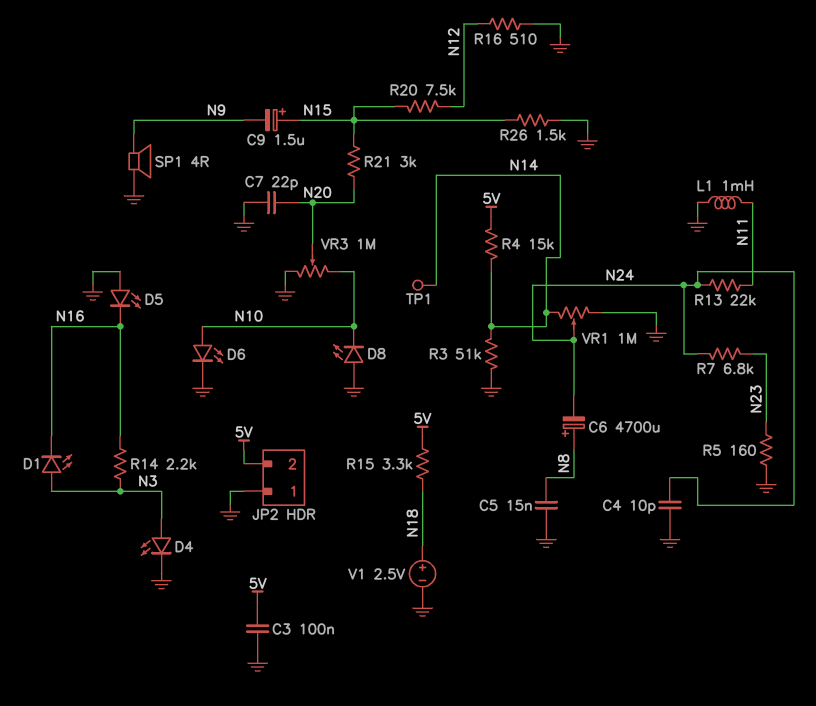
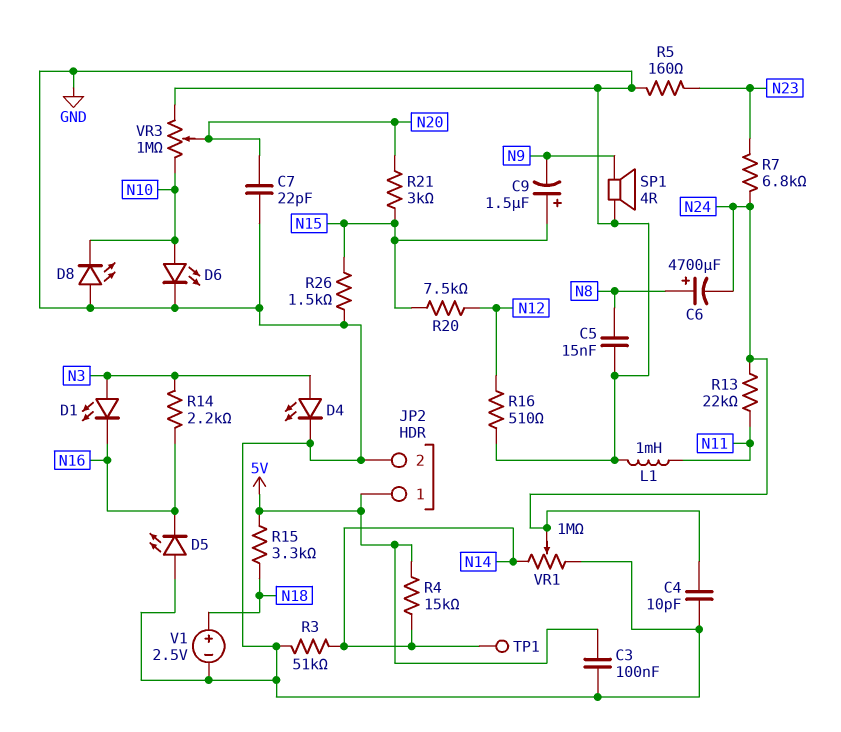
JP2 pin 1: GND -> 5V
JP2 pin 2: 5V -> GND

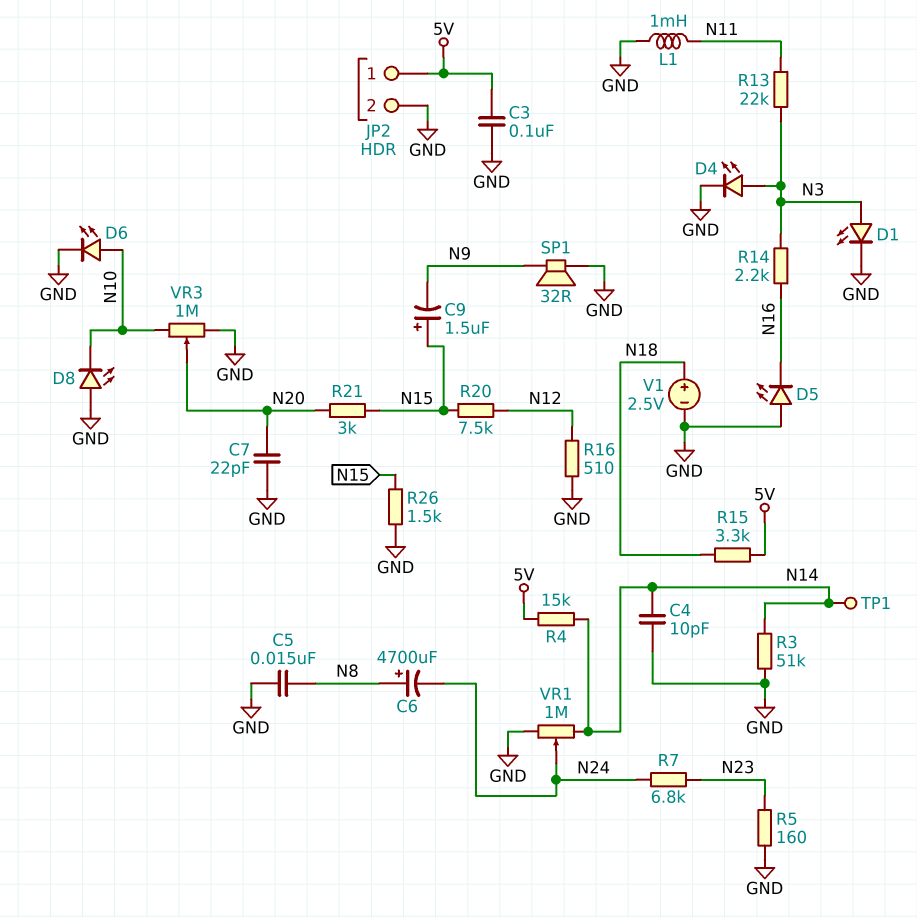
C4: 10pF (GND, N24) -> 10pF (GND, N14)
D1: LED (A N3, K N16) -> LED (A N3, K GND)
R13: 22k (N11, N24) -> 22k (N3, N11)
SP1: speaker 4R (GND, N9) -> speaker 32R (GND, N9)

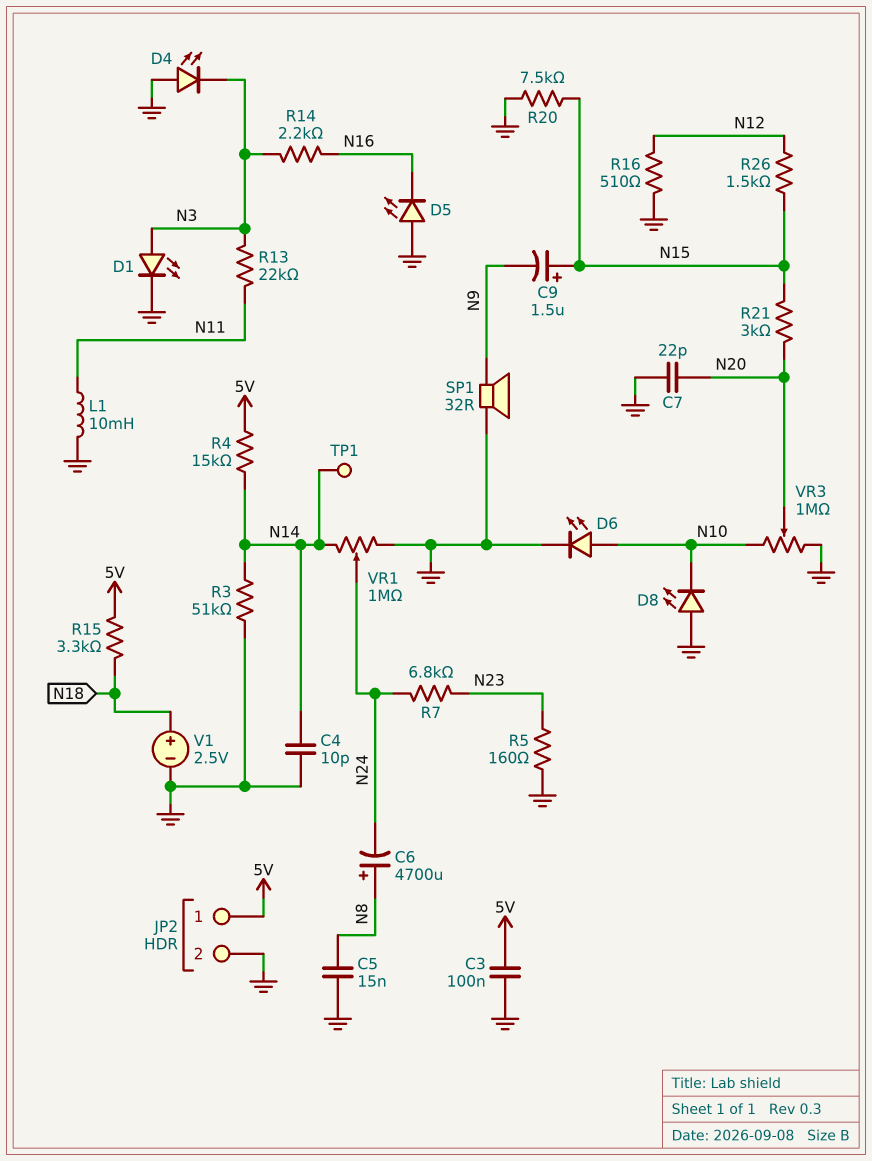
D4: LED (A N3, K GND) -> LED (A GND, K N3)
L1: 1mH (GND, N11) -> 10mH (GND, N11)
R20: 7.5k (N12, N15) -> 7.5k (GND, N15)
R26: 1.5k (GND, N15) -> 1.5k (N12, N15)

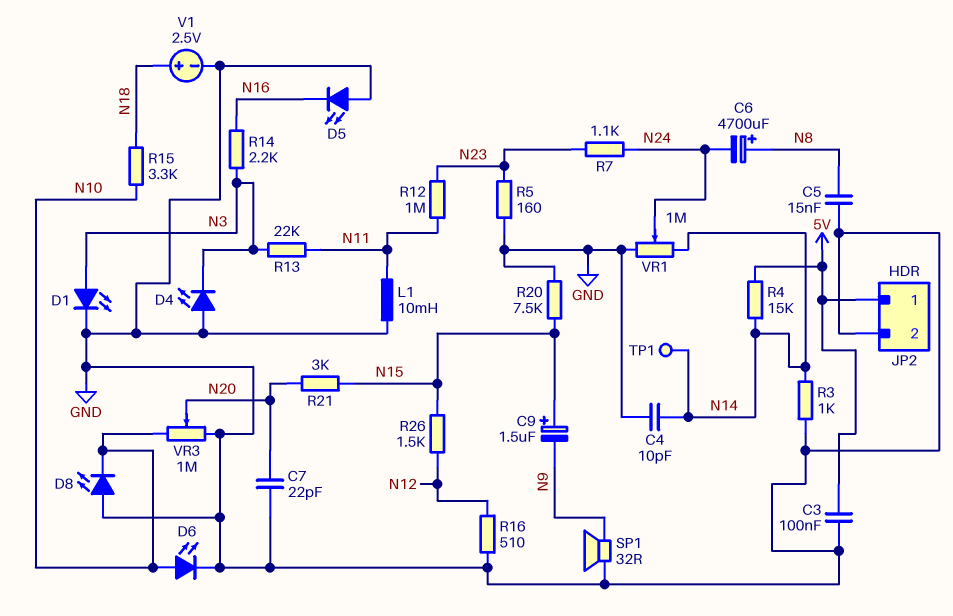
R3: 51k (GND, N14) -> 1k (GND, N14)
R7: 6.8k (N23, N24) -> 1.1k (N23, N24)
R12: none -> 1M (N11, N23)
R15: 3.3k (5V, N18) -> 3.3k (N10, N18)

